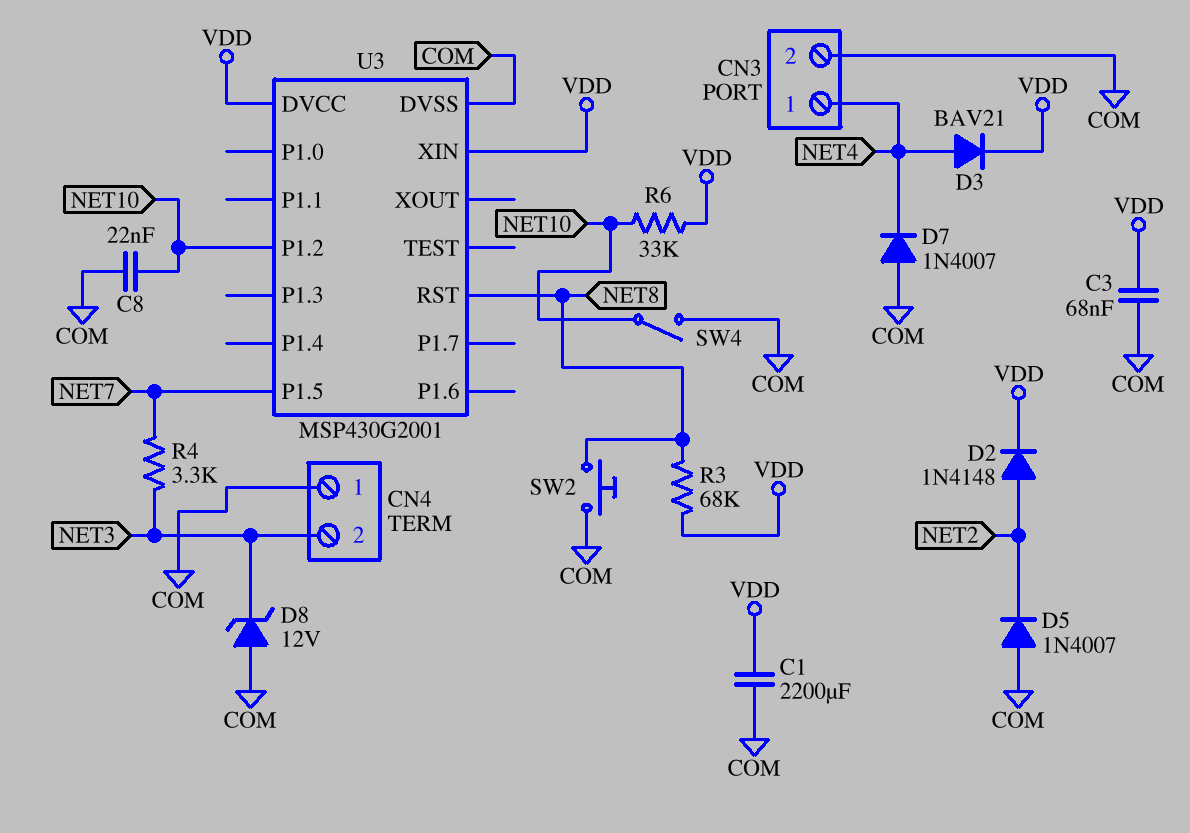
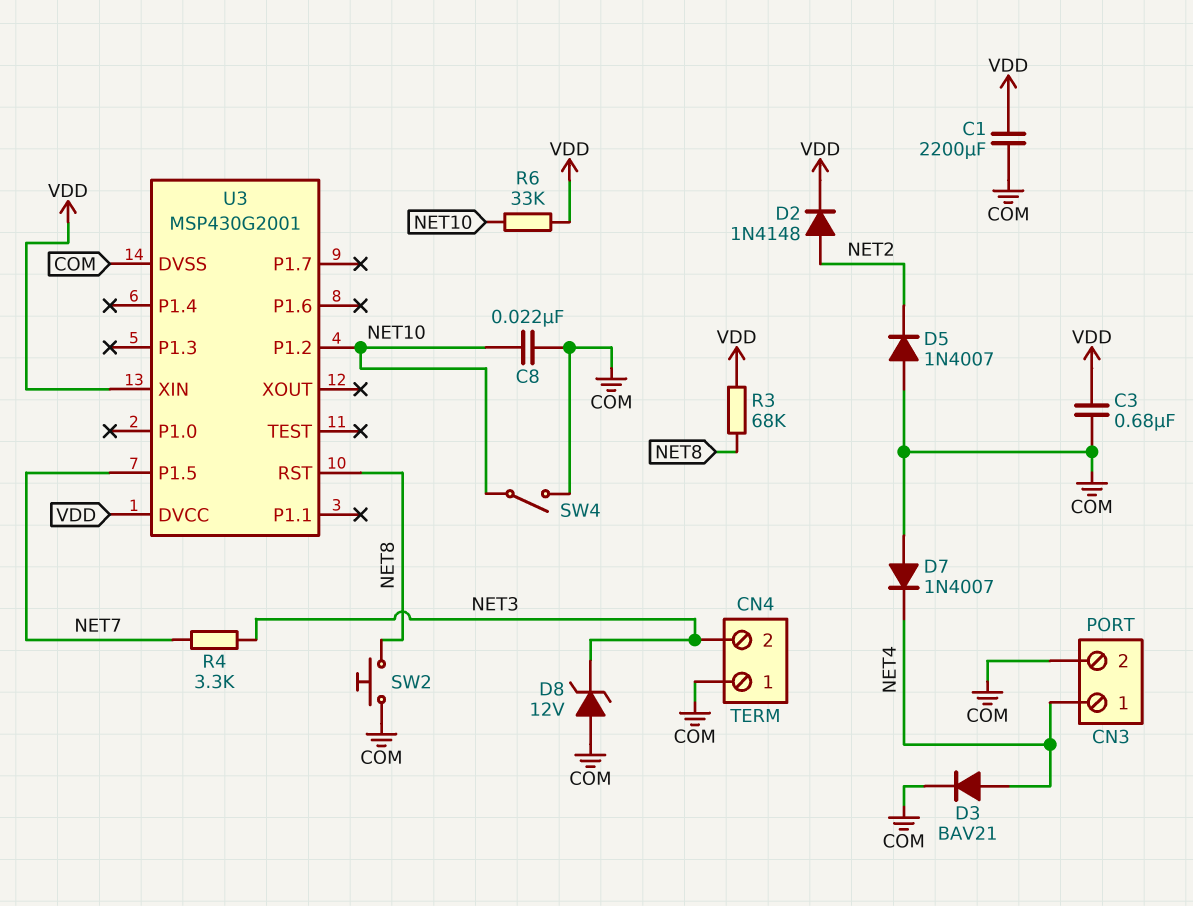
C3: 68nF (COM, VDD) -> 680nF (COM, VDD)
D3: diode BAV21 (A NET4, K VDD) -> diode BAV21 (A NET4, K COM)

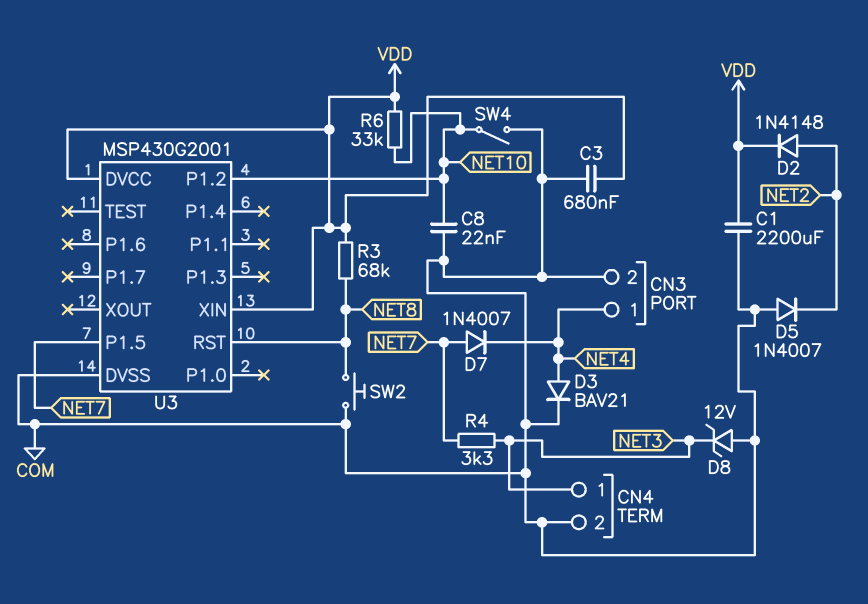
CN4 pin 1: COM -> NET3
CN4 pin 2: NET3 -> COM
D7: diode 1N4007 (A COM, K NET4) -> diode 1N4007 (A NET7, K NET4)

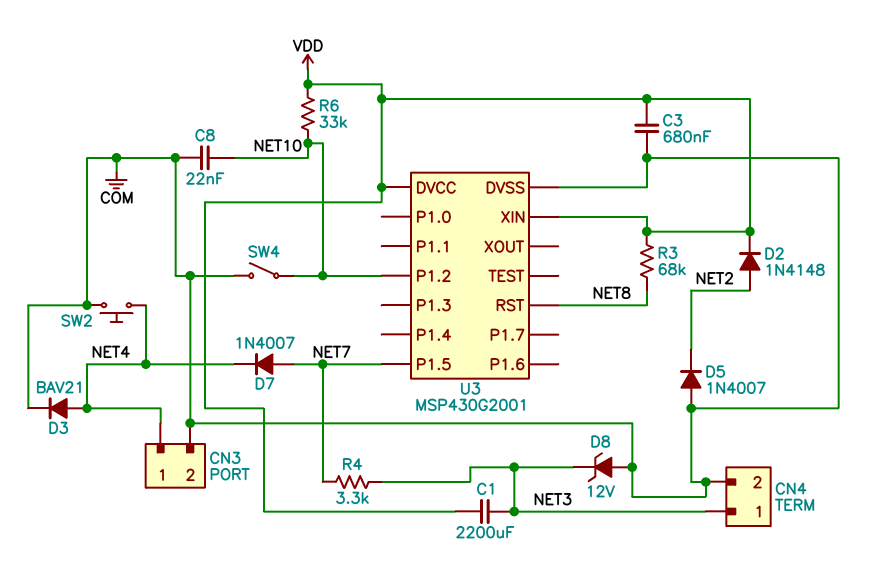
C1: 2200uF (COM, VDD) -> 2200uF (NET3, VDD)
SW2: button (COM, NET8) -> button (COM, NET4)

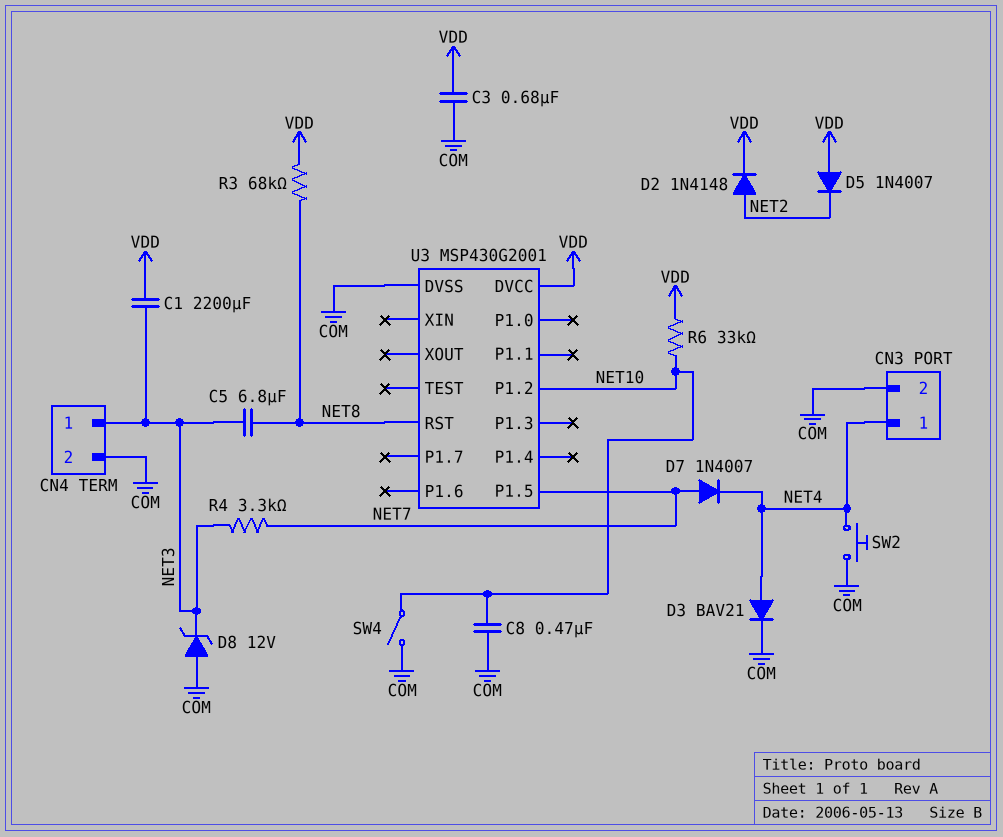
C5: none -> 6.8uF (NET3, NET8)
C8: 22nF (COM, NET10) -> 470nF (COM, NET10)
D5: diode 1N4007 (A COM, K NET2) -> diode 1N4007 (A VDD, K NET2)
U3 pin XIN: VDD -> none

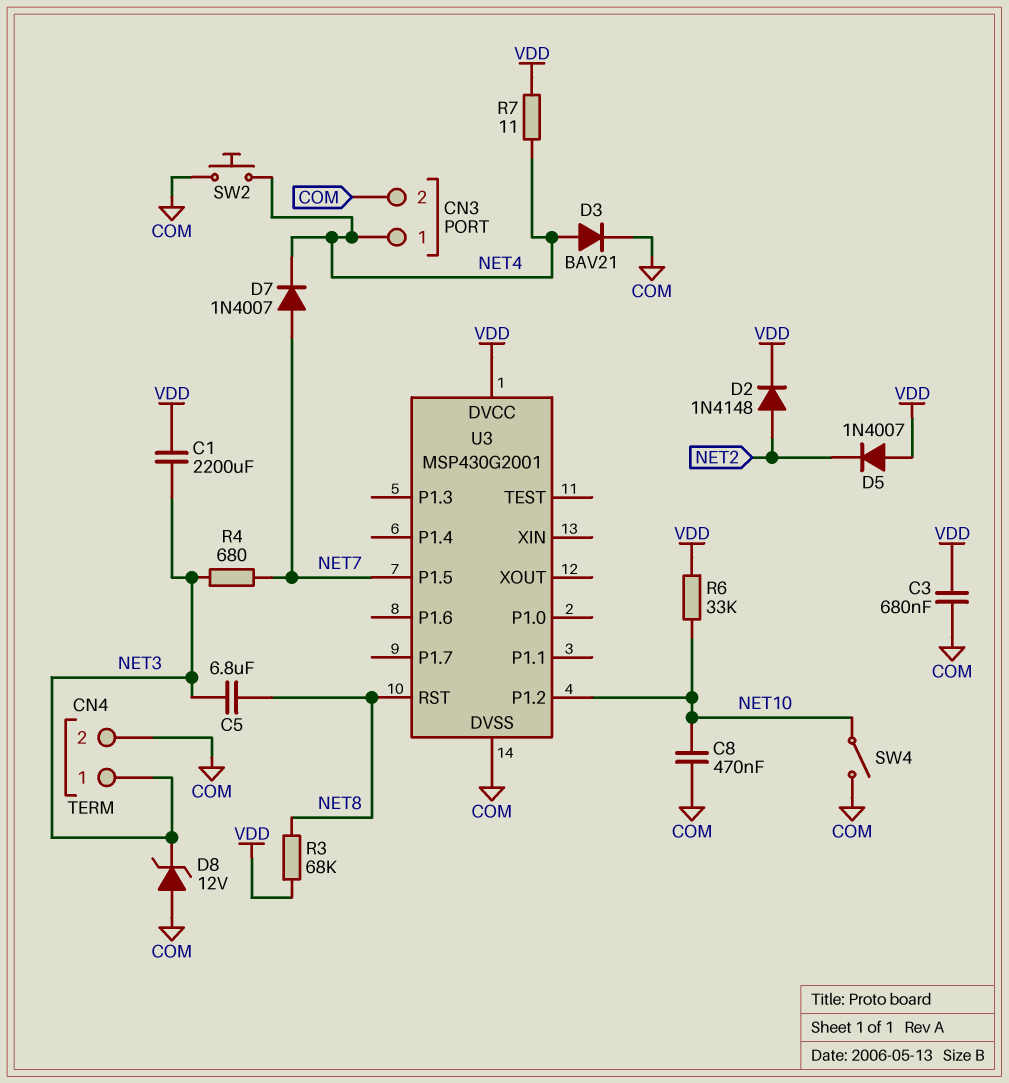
R4: 3.3k (NET3, NET7) -> 680 (NET3, NET7)
R7: none -> 11 (NET4, VDD)

